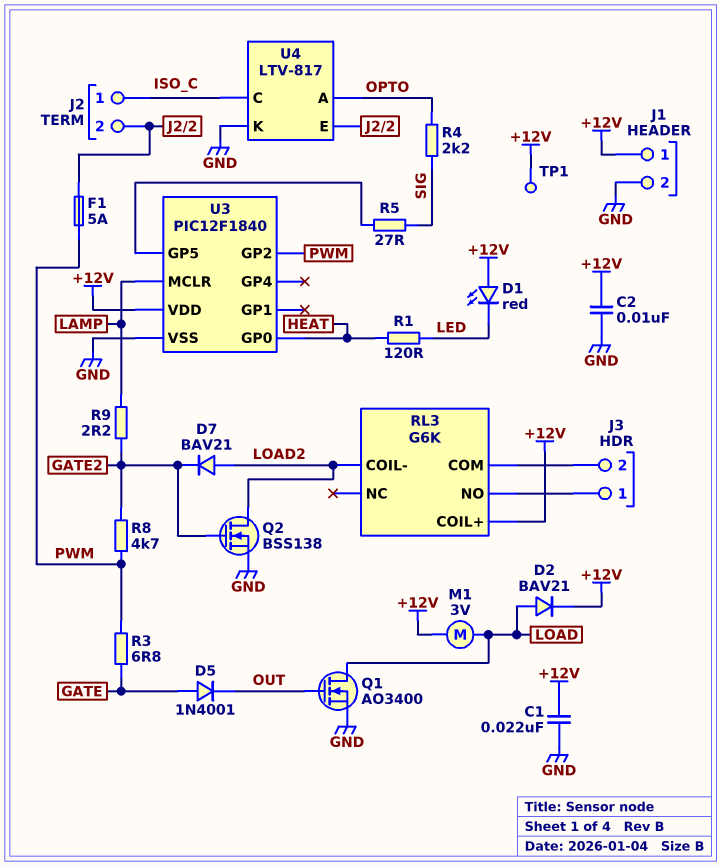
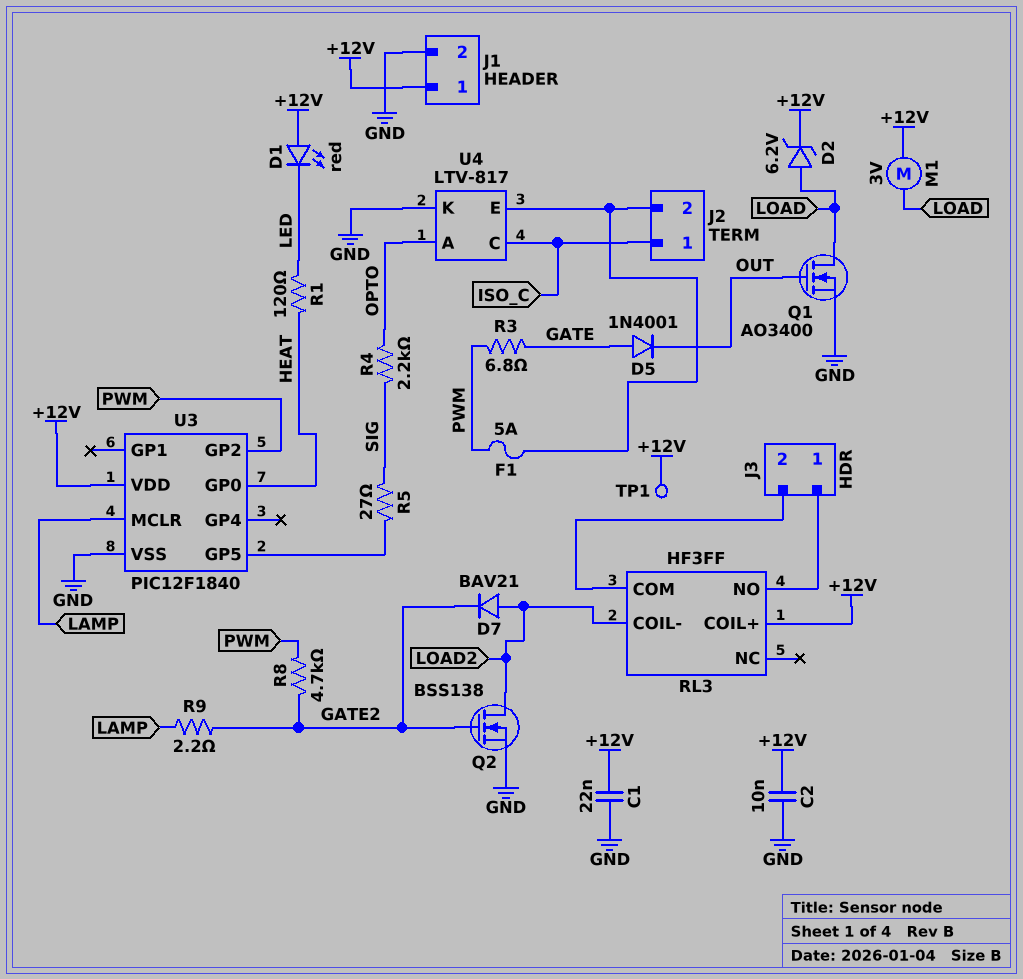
D2: diode BAV21 (A LOAD, K +12V) -> zener 6.2V (A LOAD, K +12V)
RL3: G6K -> HF3FF

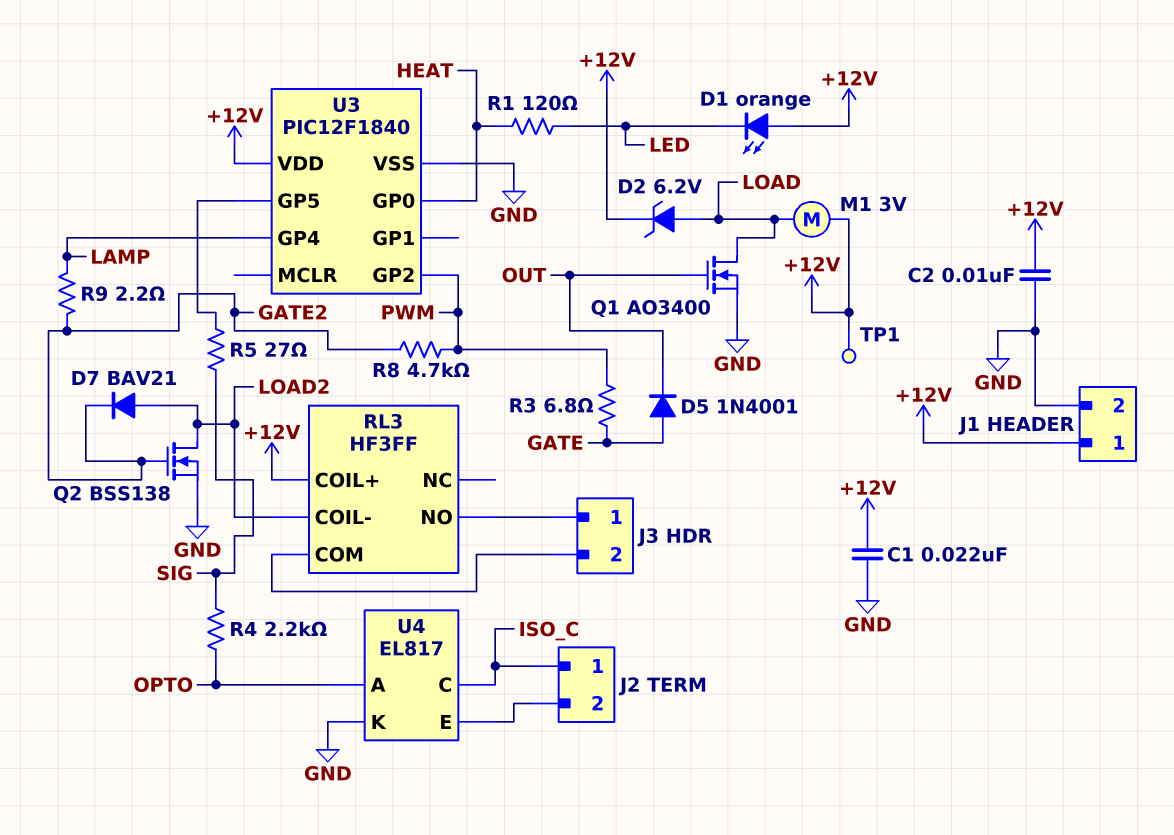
D1: LED red (A +12V, K LED) -> LED orange (A +12V, K LED)
F1: 5A (J2/2, PWM) -> none
U3 pin GP4: none -> LAMP
U3 pin MCLR: LAMP -> none
U4: LTV-817 -> EL817

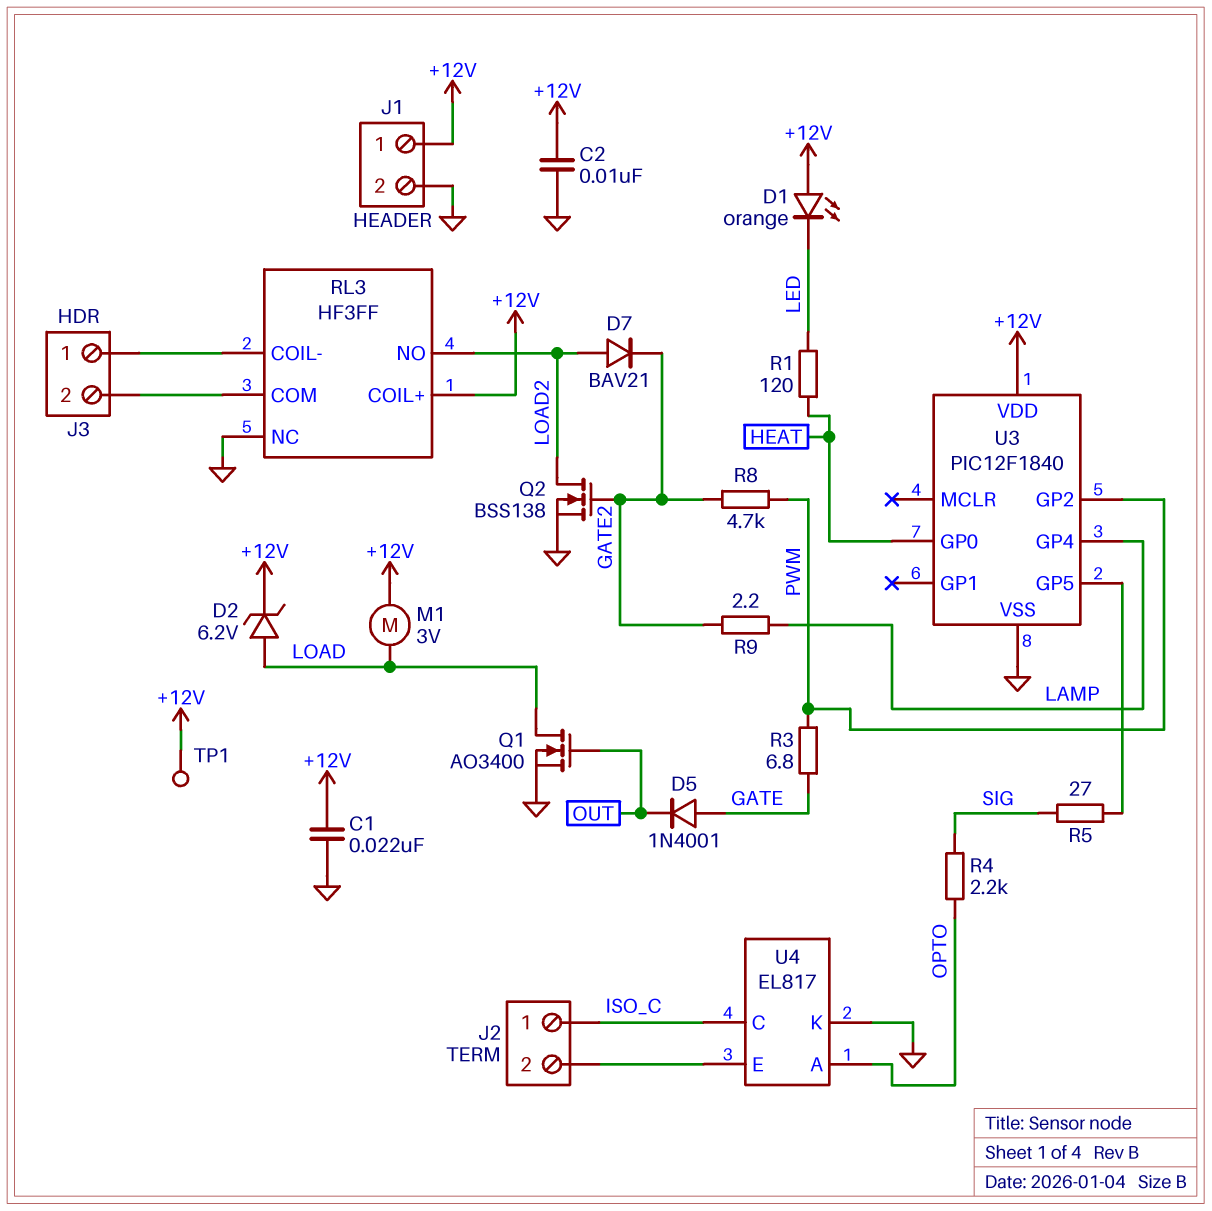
RL3 pin COIL-: LOAD2 -> J3/1
RL3 pin NC: none -> GND
RL3 pin NO: J3/1 -> LOAD2

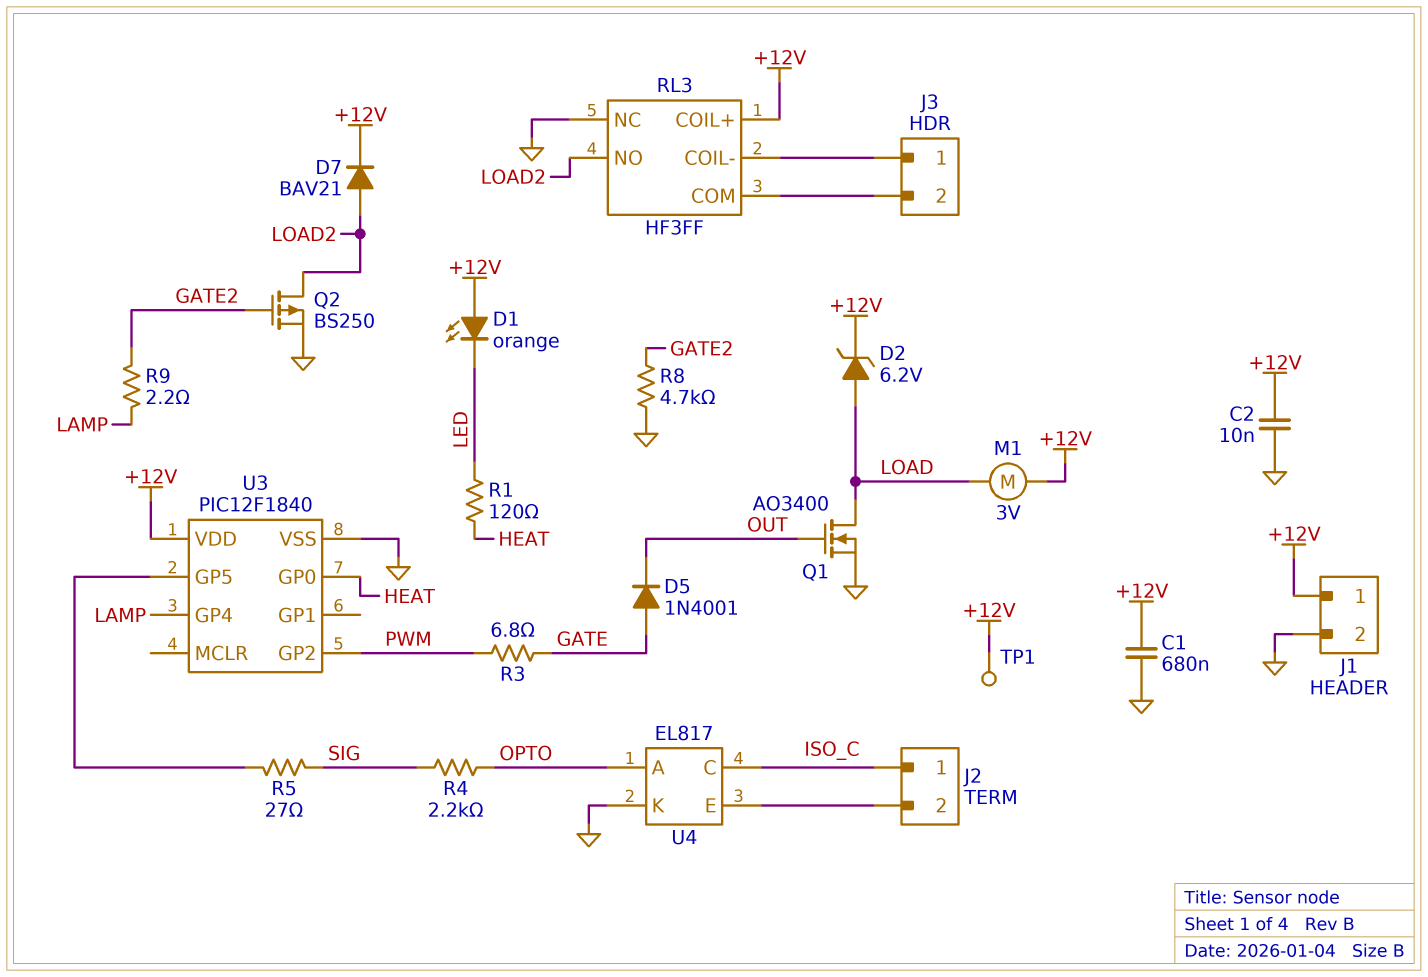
C1: 22nF (+12V, GND) -> 680nF (+12V, GND)
D7: diode BAV21 (A LOAD2, K GATE2) -> diode BAV21 (A LOAD2, K +12V)
Q2: NMOS BSS138 (G GATE2, D LOAD2, S GND) -> PMOS BS250 (G GATE2, D LOAD2, S GND)
R8: 4.7k (GATE2, PWM) -> 4.7k (GATE2, GND)

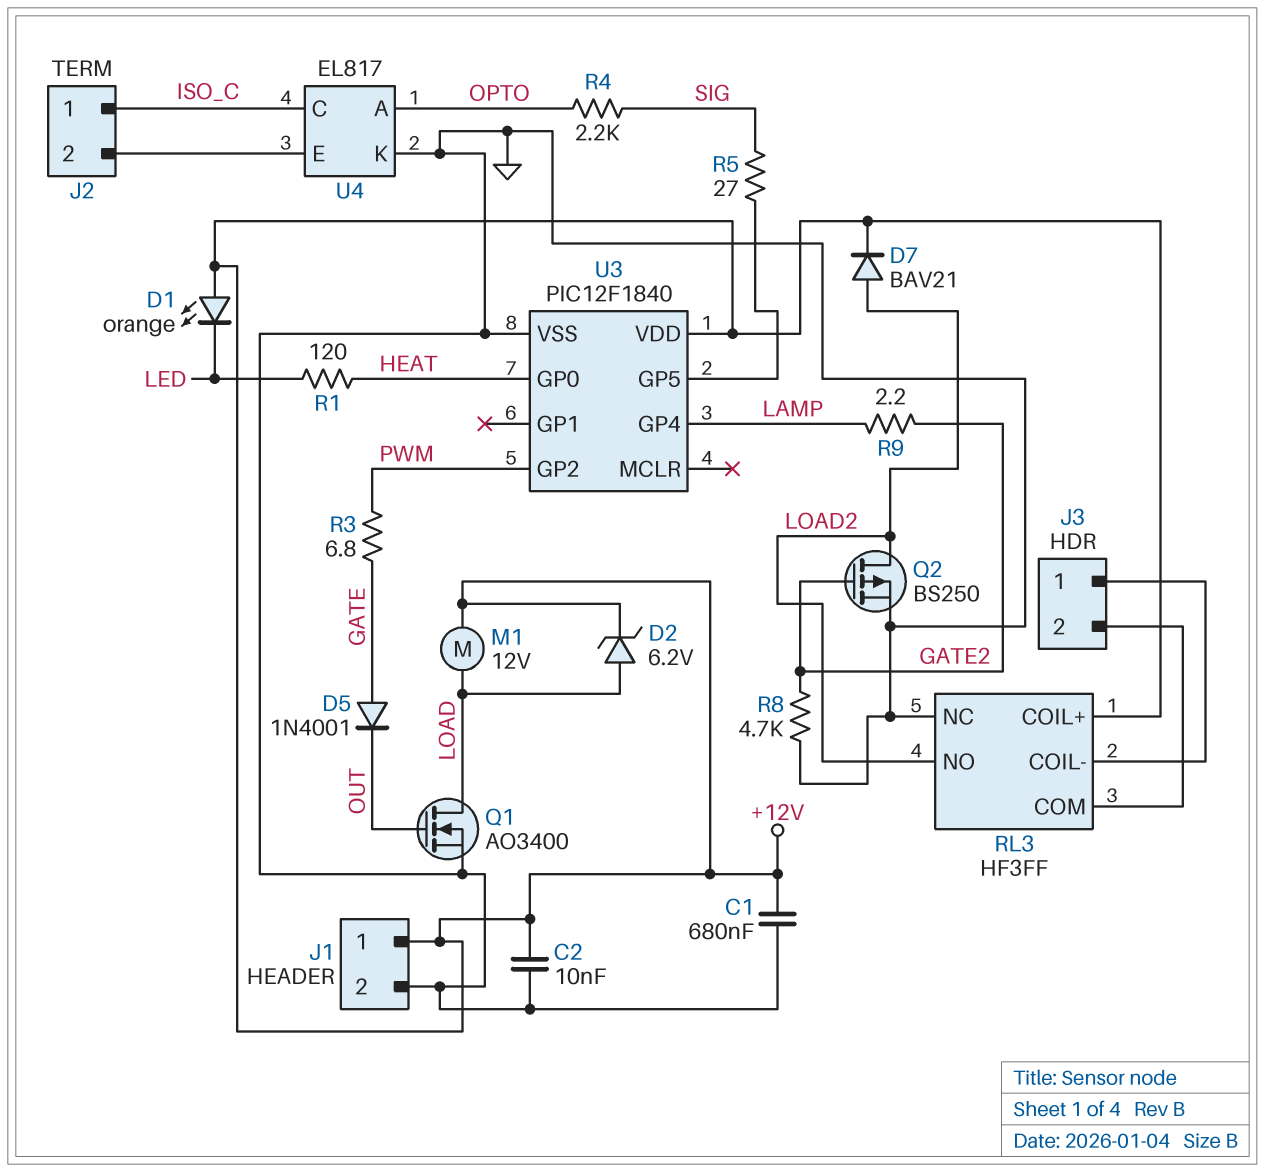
M1: motor 3V (+12V, LOAD) -> motor 12V (+12V, LOAD)
TP1: test point (+12V) -> none

